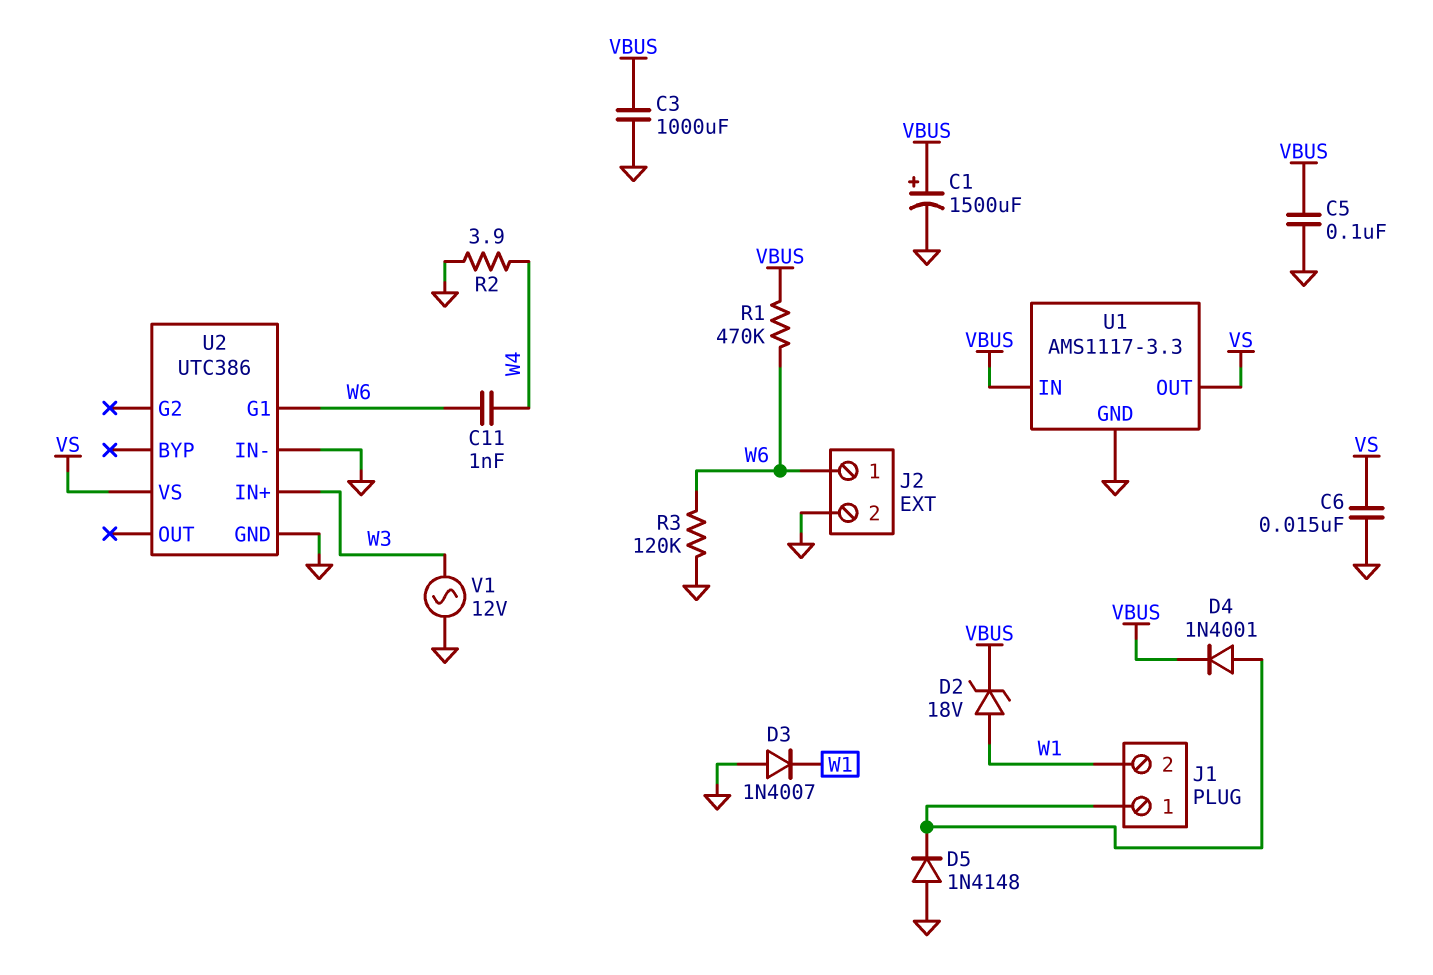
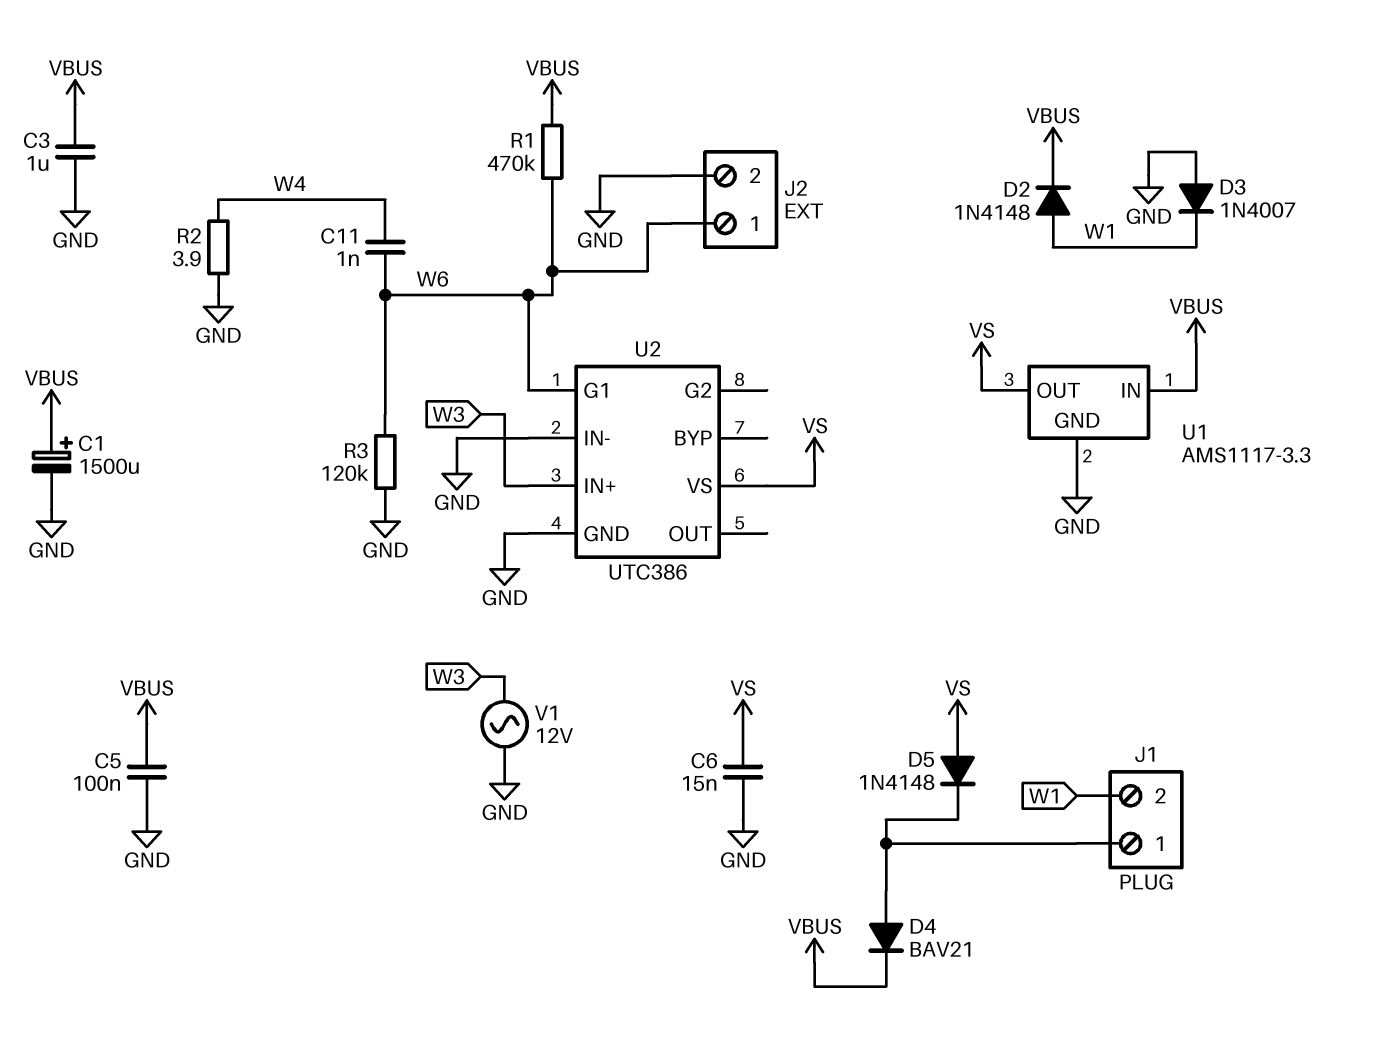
C3: 1000uF (GND, VBUS) -> 1uF (GND, VBUS)
D2: zener 18V (A W1, K VBUS) -> diode 1N4148 (A W1, K VBUS)
D4: diode 1N4001 (A J1/1, K VBUS) -> diode BAV21 (A J1/1, K VBUS)
D5: diode 1N4148 (A GND, K J1/1) -> diode 1N4148 (A VS, K J1/1)

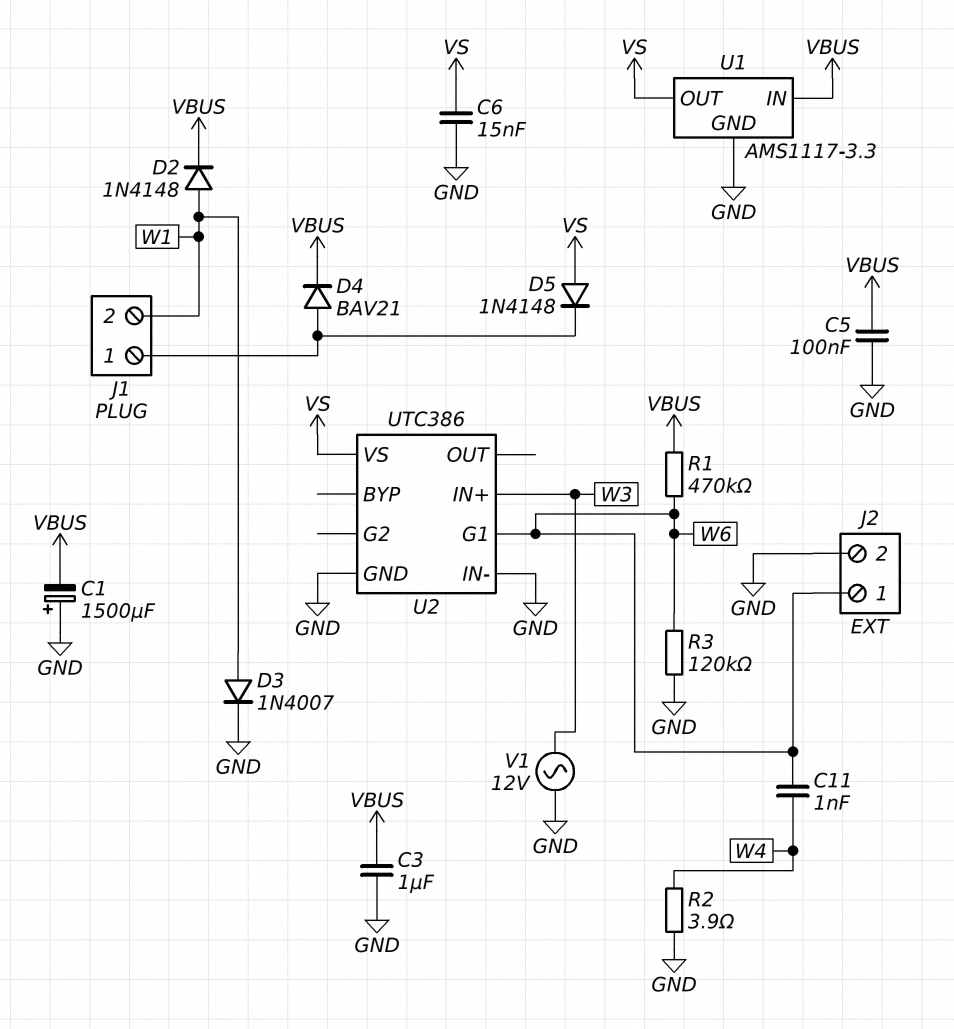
C1: 1500uF (plus VBUS, minus GND) -> 1500uF (plus GND, minus VBUS)
D3: diode 1N4007 (A GND, K W1) -> diode 1N4007 (A W1, K GND)

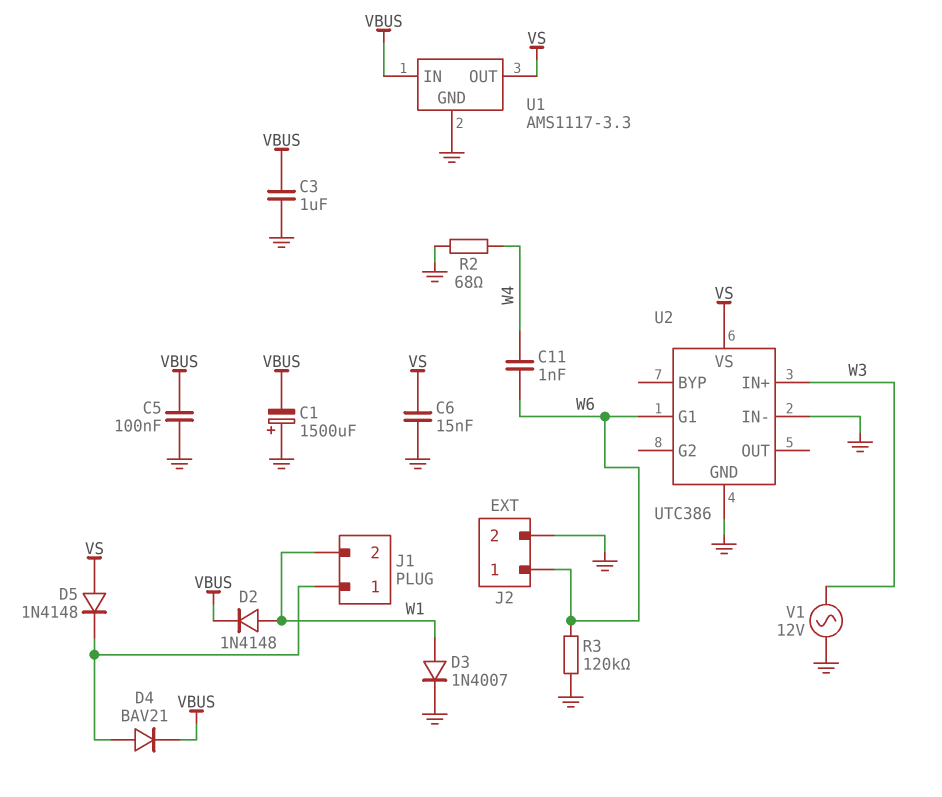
R1: 470k (VBUS, W6) -> none
R2: 3.9 (GND, W4) -> 68 (GND, W4)

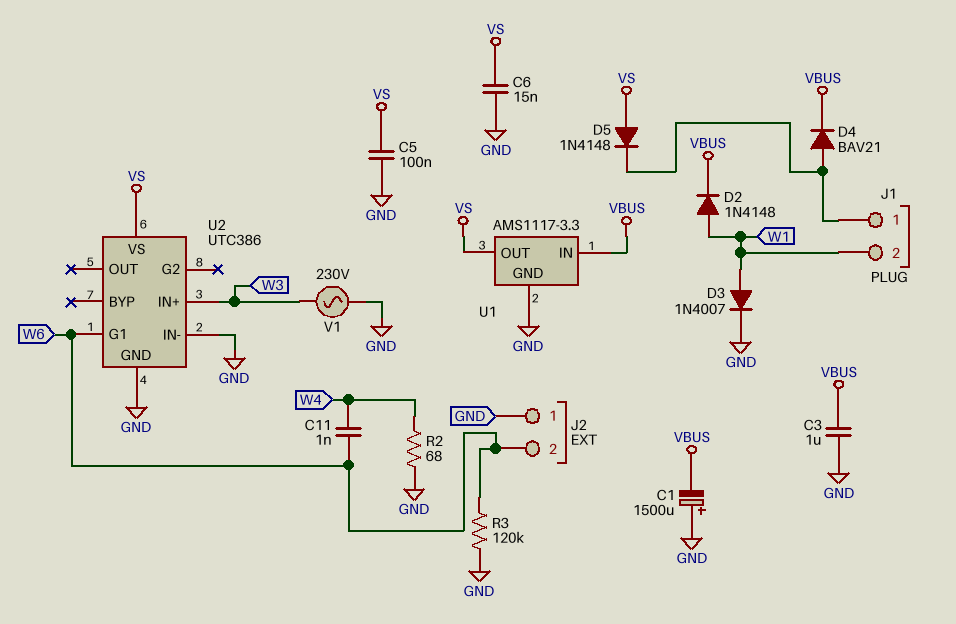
C5: 100nF (GND, VBUS) -> 100nF (GND, VS)
J2 pin 1: W6 -> GND
J2 pin 2: GND -> W6
V1: AC 12V (GND, W3) -> AC 230V (GND, W3)

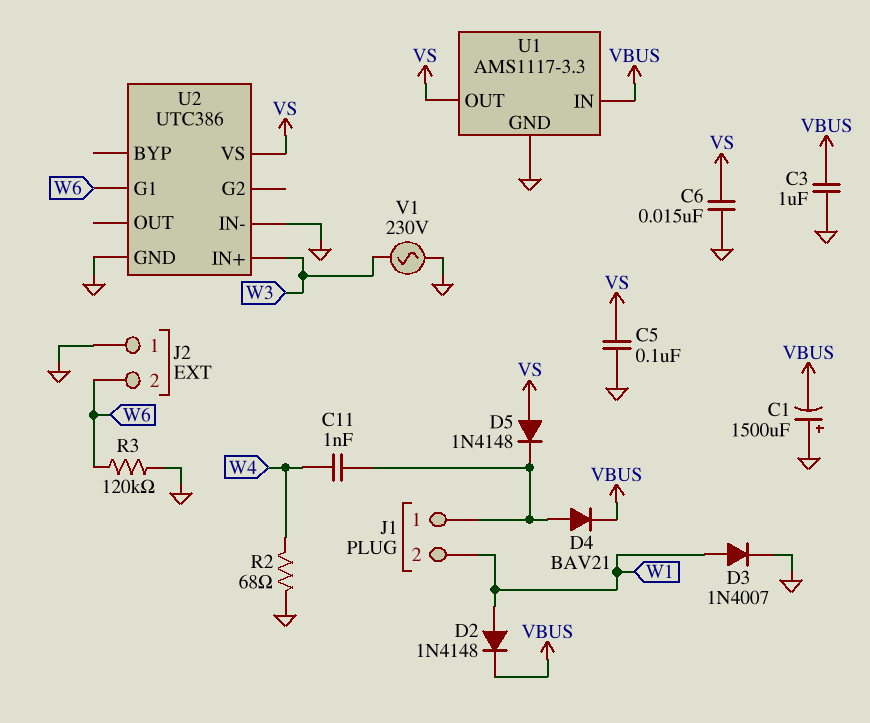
C11: 1nF (W4, W6) -> 1nF (J1/1, W4)

